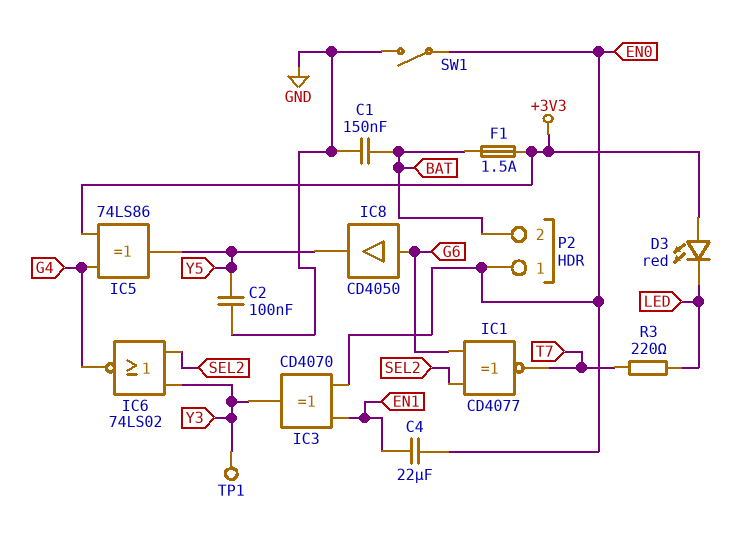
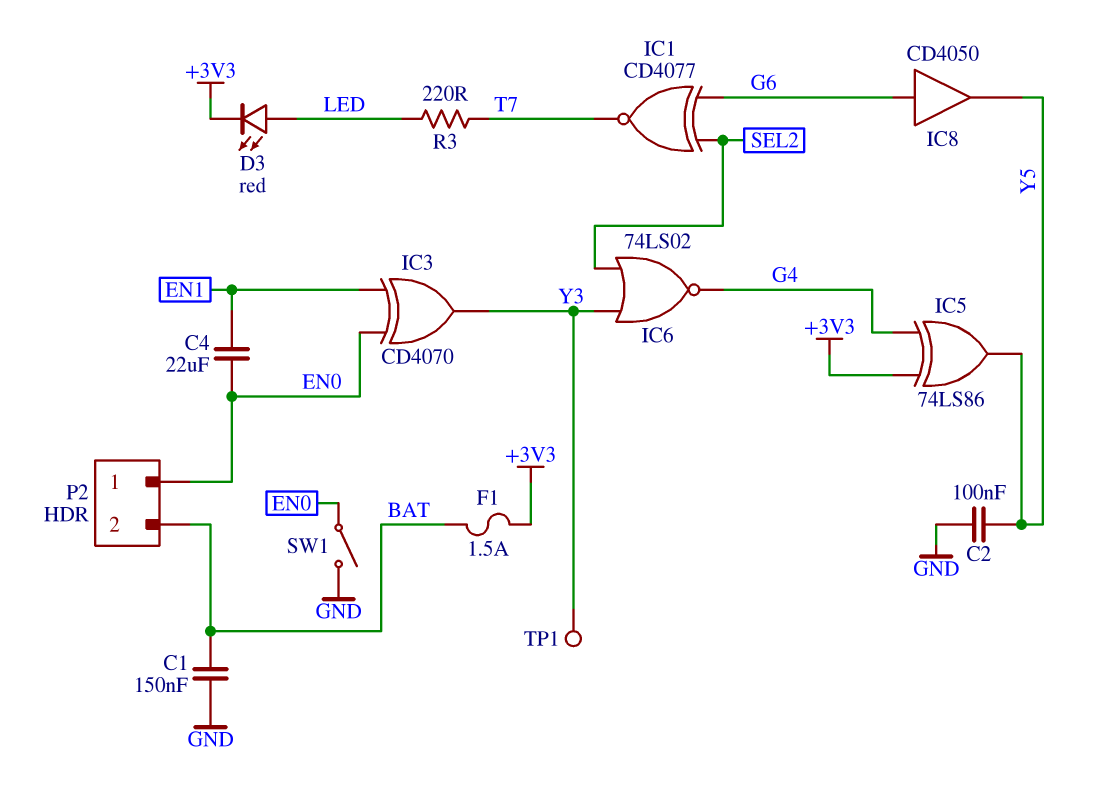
D3: LED red (A +3V3, K LED) -> LED red (A LED, K +3V3)

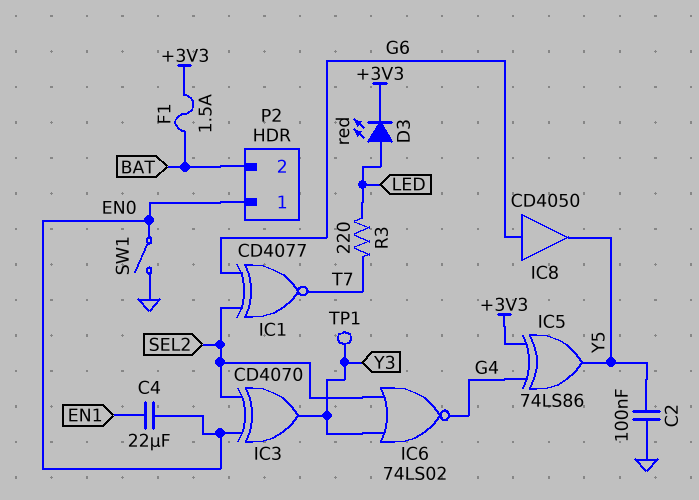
C1: 150nF (BAT, GND) -> none
IC3: XOR CD4070 (in EN0, in EN1, out Y3) -> XOR CD4070 (in EN0, in SEL2, out Y3)

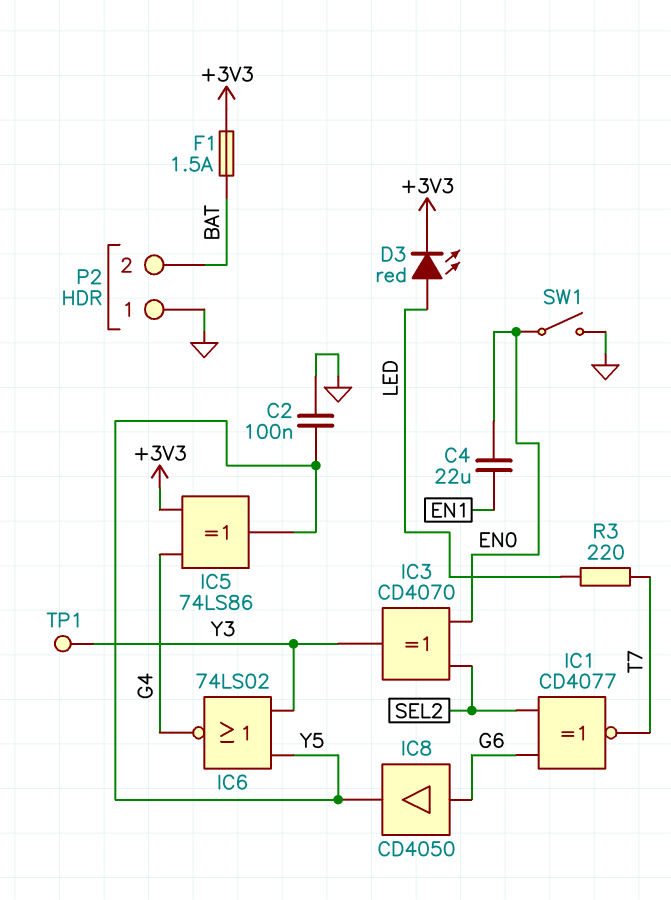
IC6: NOR 74LS02 (in SEL2, in Y3, out G4) -> NOR 74LS02 (in Y3, in Y5, out G4)
P2 pin 1: EN0 -> GND

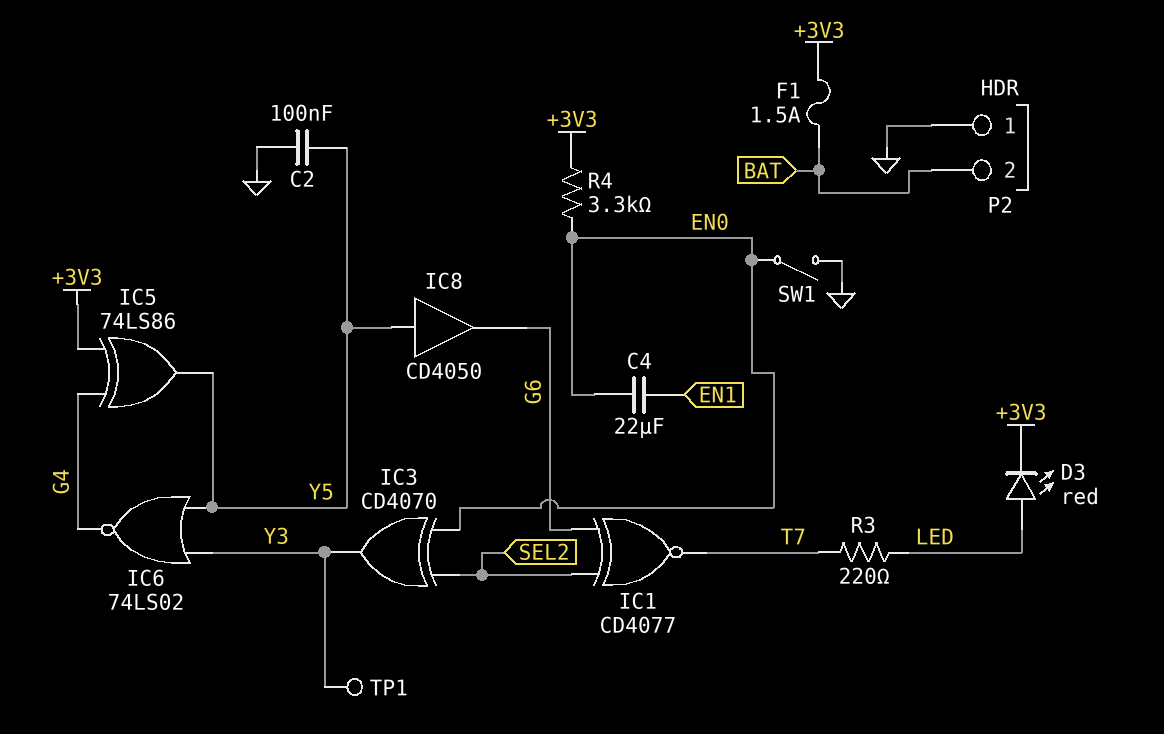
IC8: buffer CD4050 (in G6, out Y5) -> buffer CD4050 (in Y5, out G6)
R4: none -> 3.3k (+3V3, EN0)

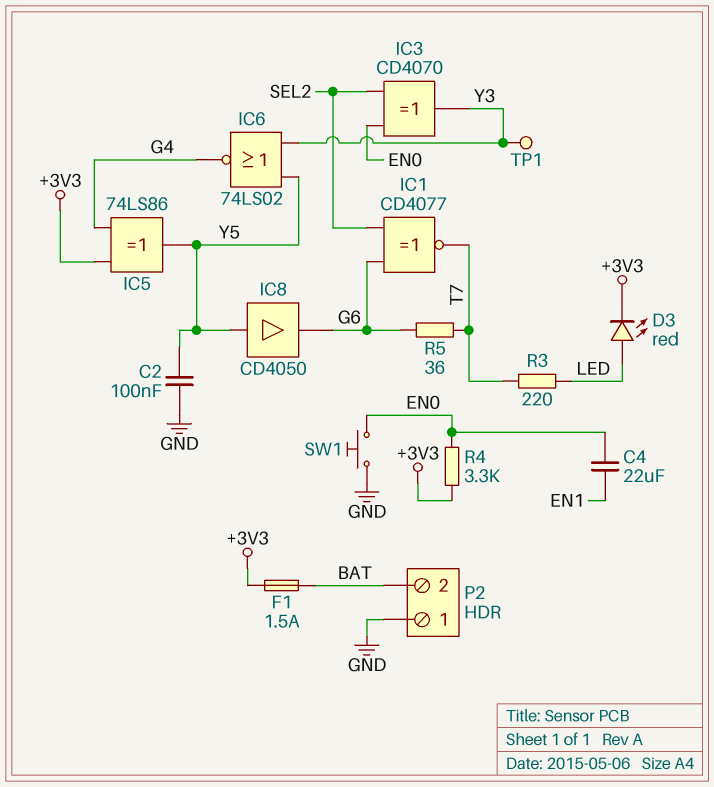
R5: none -> 36 (G6, T7)
SW1: switch (EN0, GND) -> button (EN0, GND)

